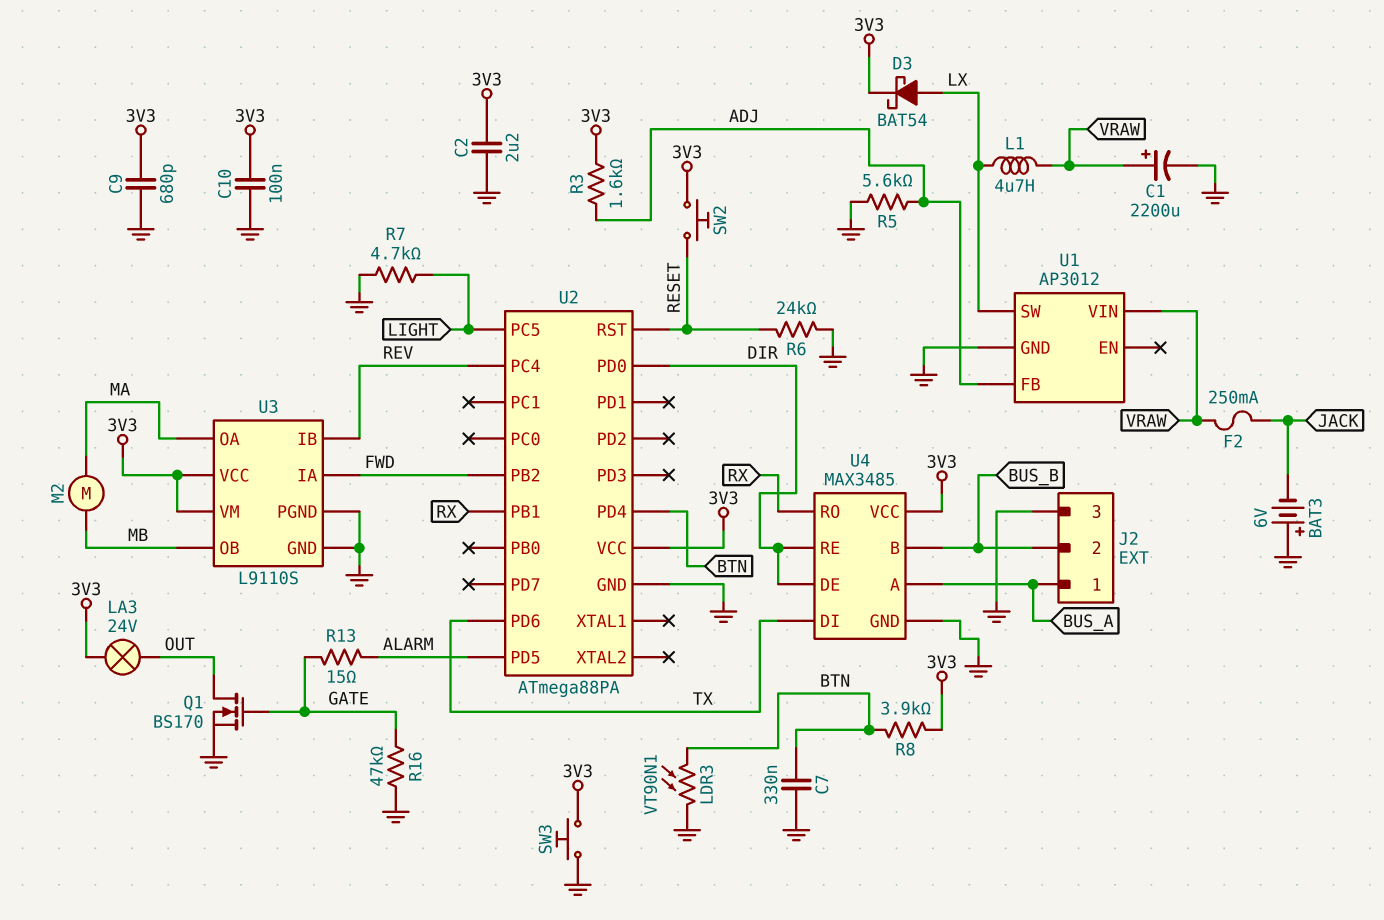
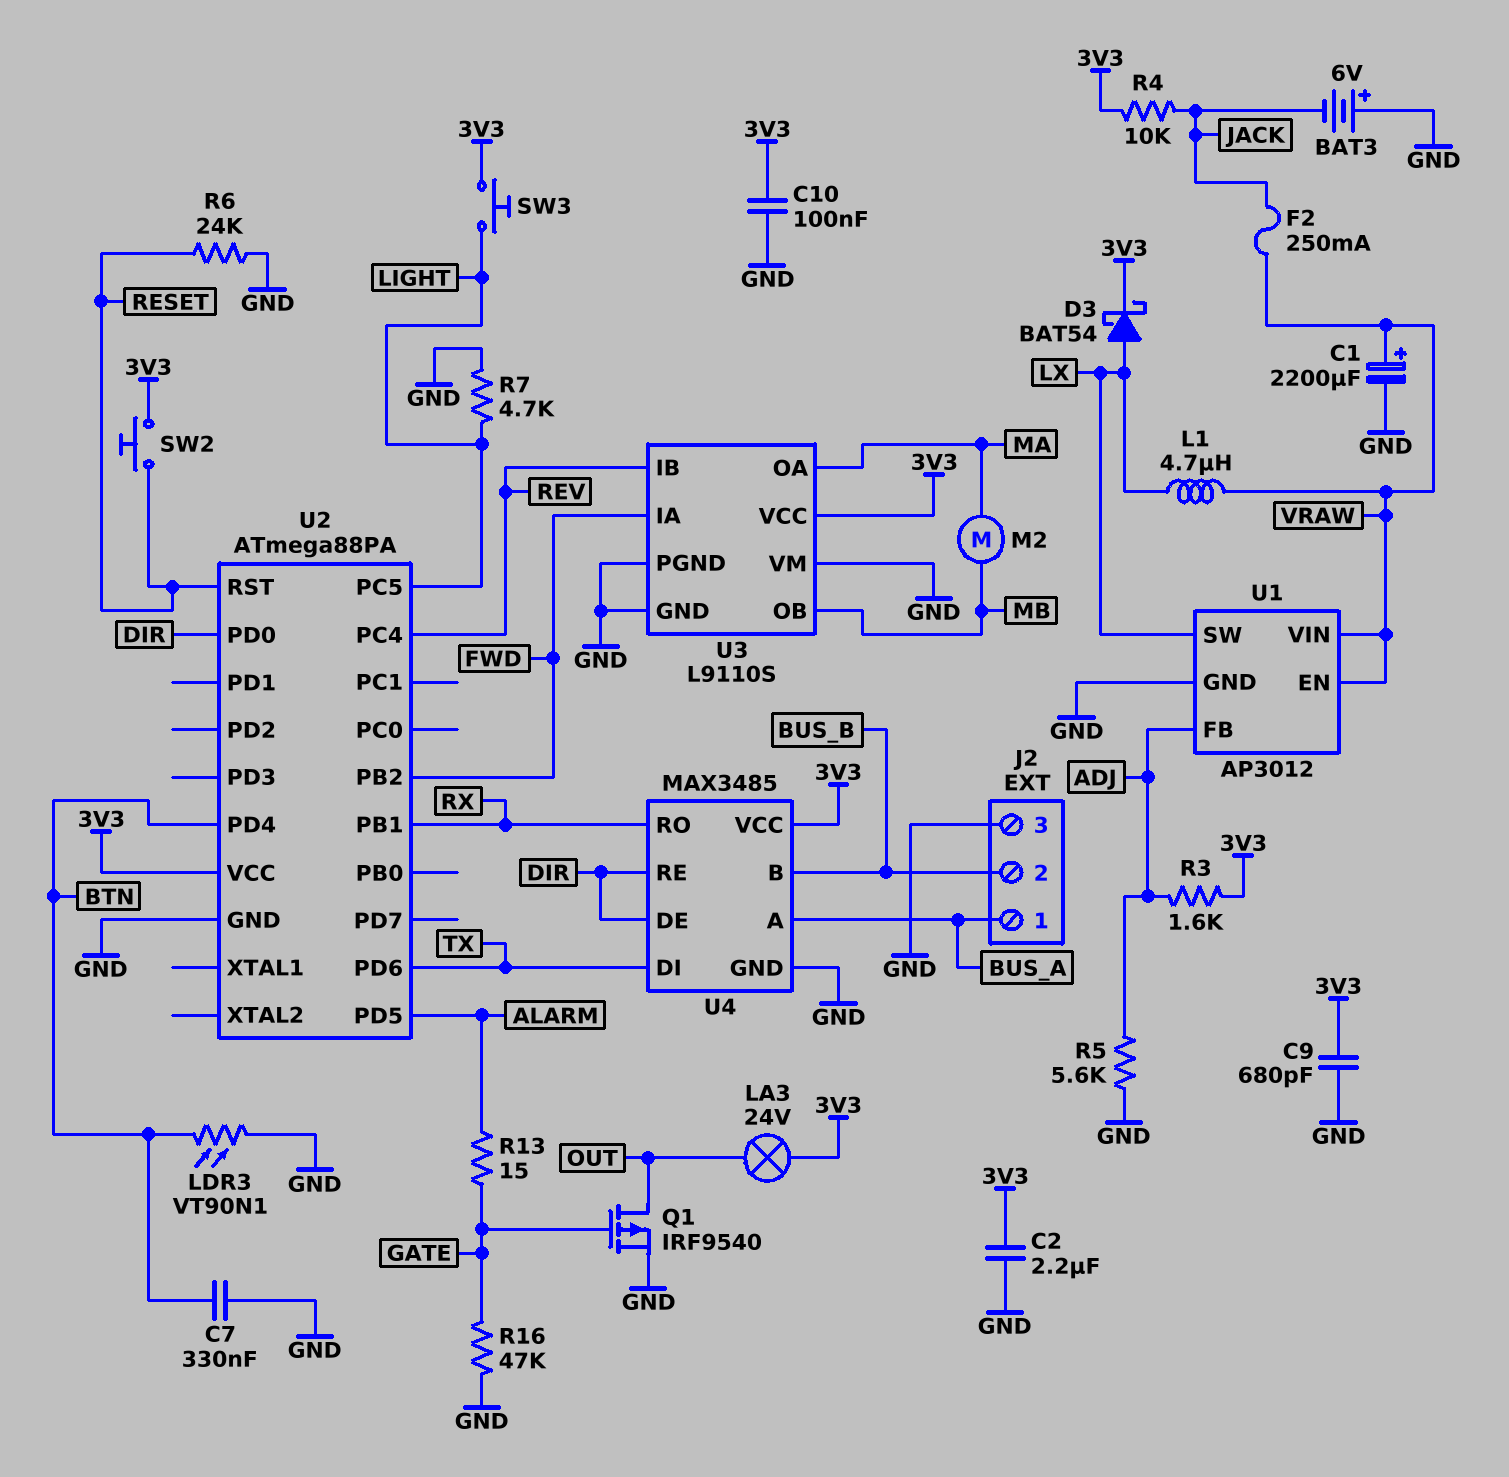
Q1: NMOS BS170 (G GATE, D OUT, S GND) -> PMOS IRF9540 (G GATE, D OUT, S GND)
R4: none -> 10k (3V3, JACK)
R8: 3.9k (3V3, BTN) -> none
SW3: button (3V3, GND) -> button (3V3, LIGHT)
U1 pin EN: none -> VRAW
U3 pin VM: 3V3 -> GND

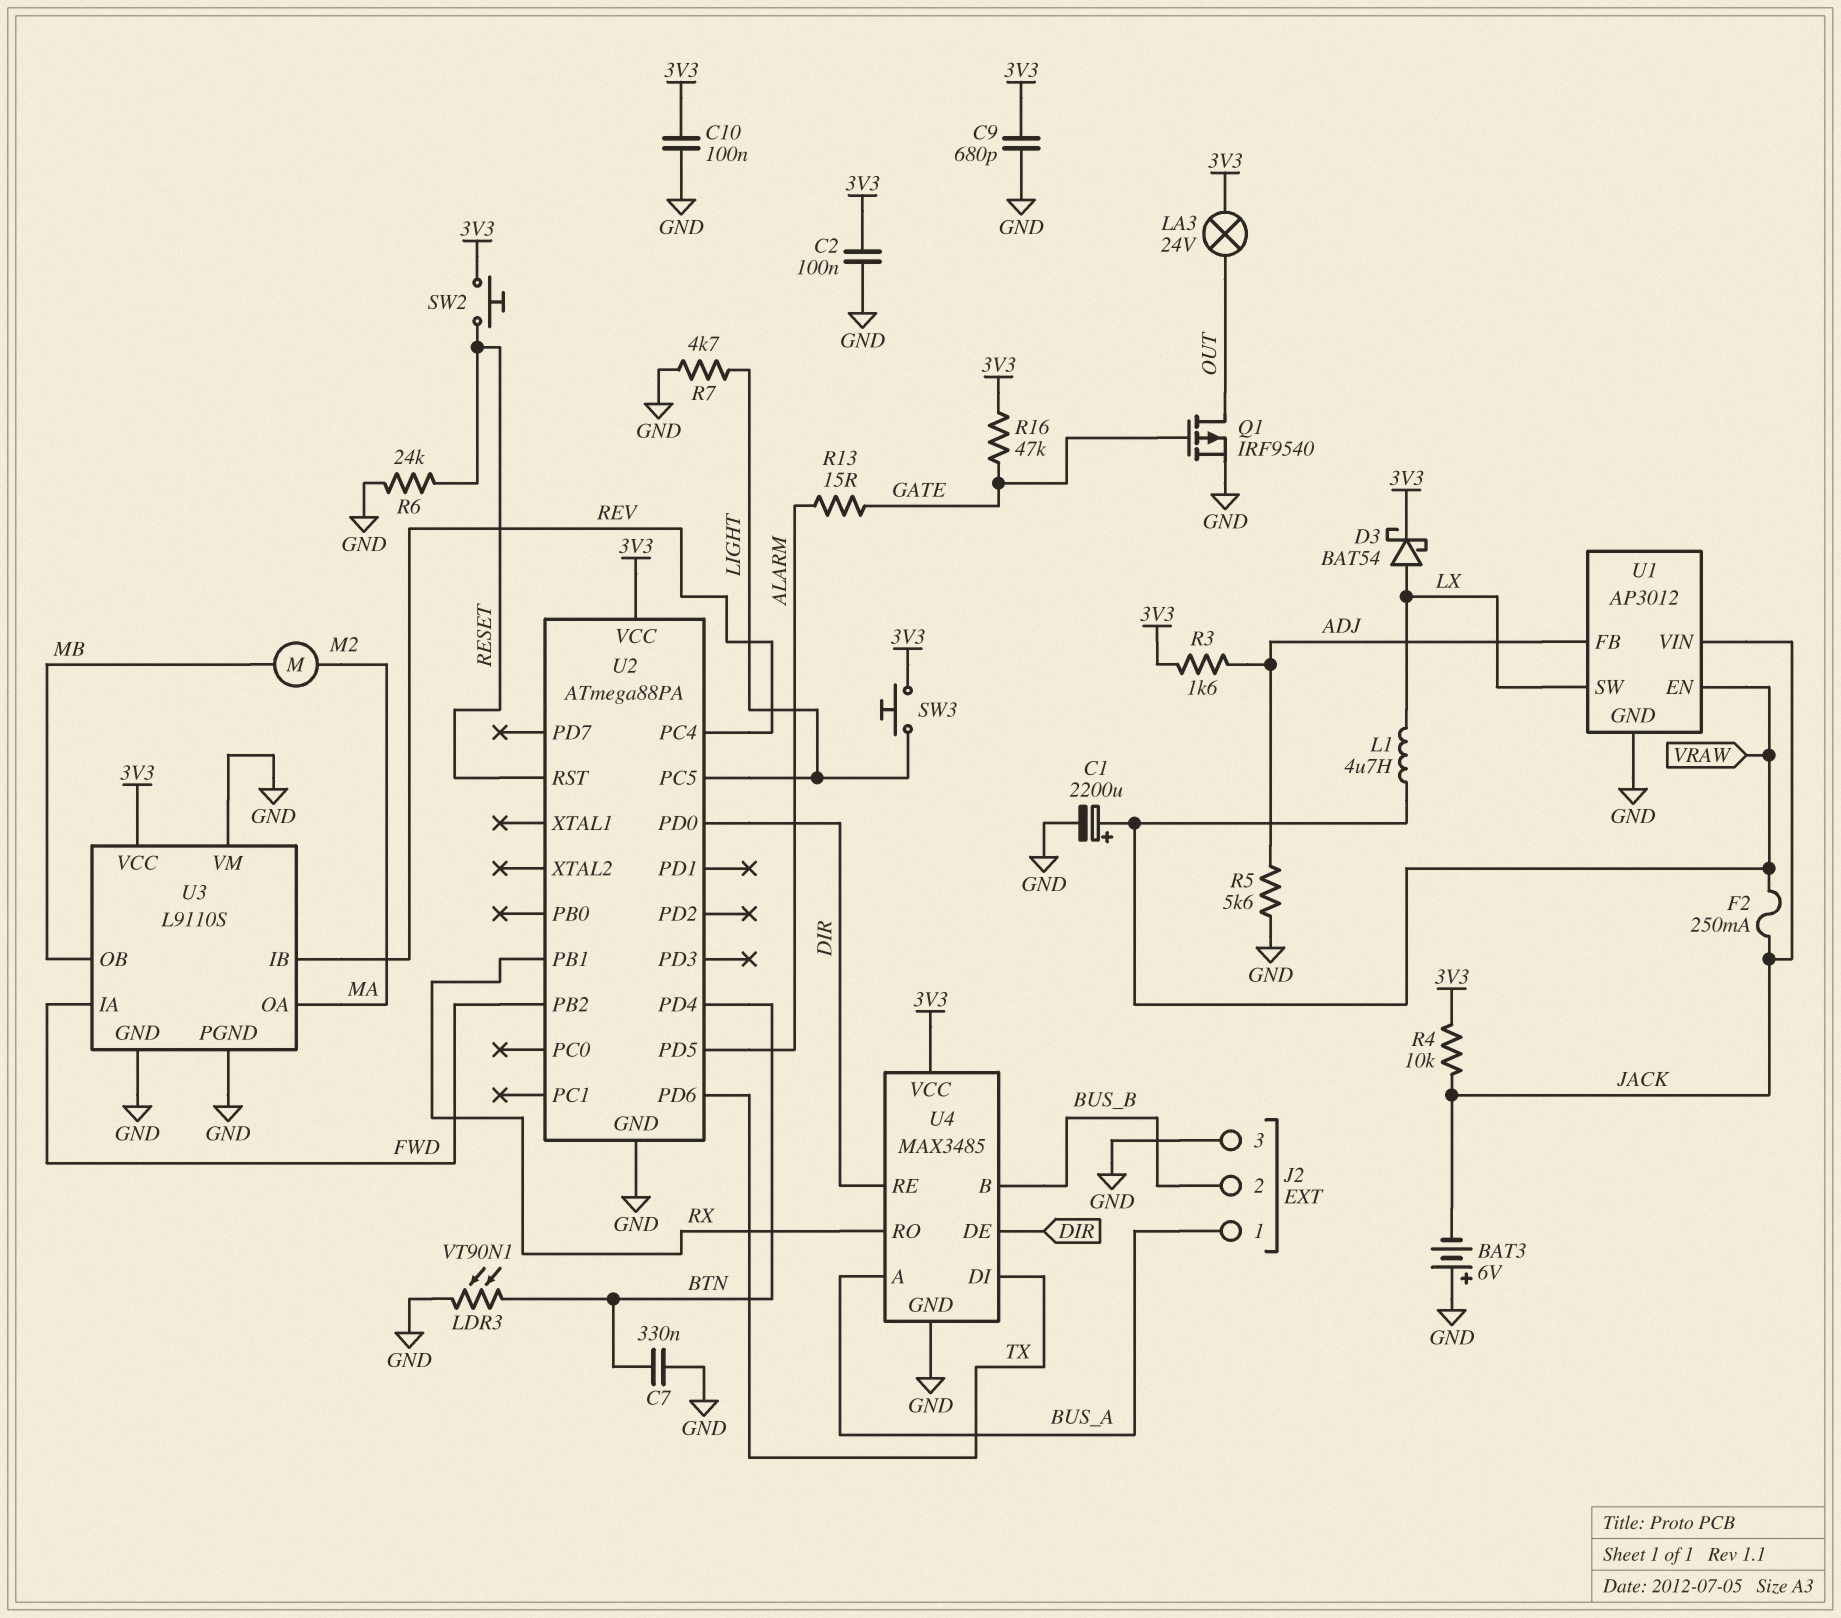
C2: 2.2uF (3V3, GND) -> 100nF (3V3, GND)
R16: 47k (GATE, GND) -> 47k (3V3, GATE)
U1 pin VIN: VRAW -> JACK

